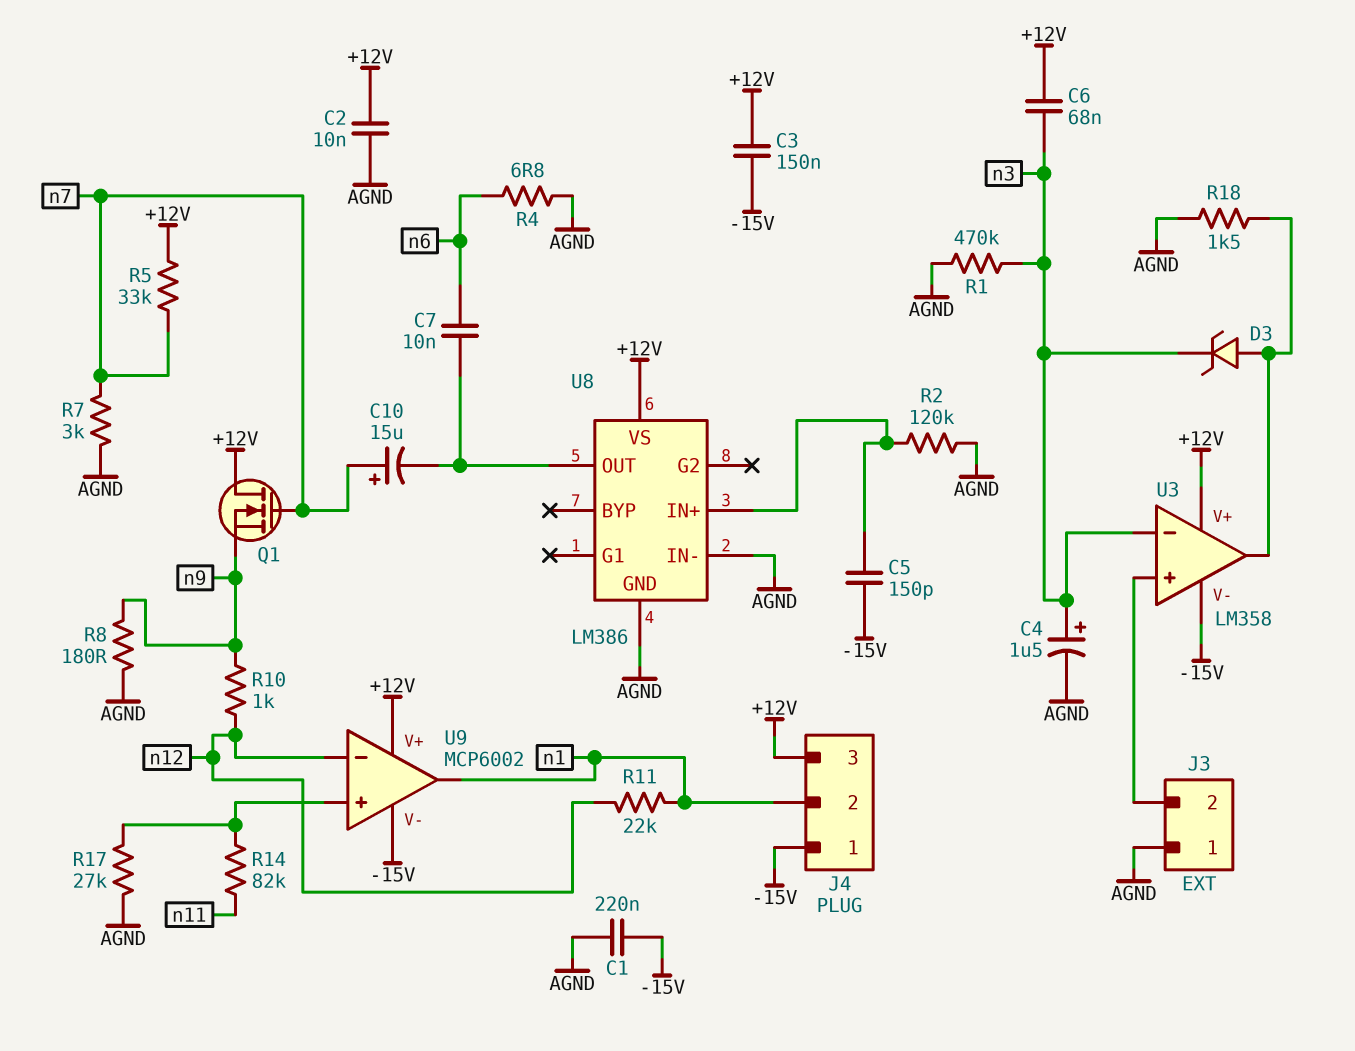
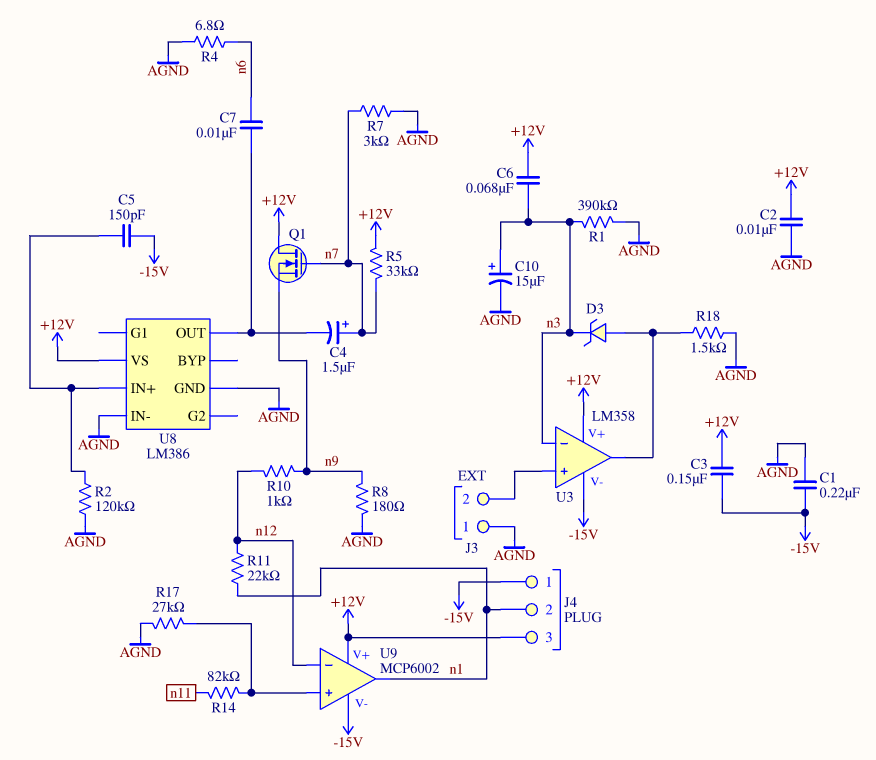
C4: 1.5uF (plus n3, minus AGND) -> 1.5uF (plus n7, minus U8/OUT)
C10: 15uF (plus n7, minus U8/OUT) -> 15uF (plus n3, minus AGND)
R1: 470k (AGND, n3) -> 390k (AGND, n3)

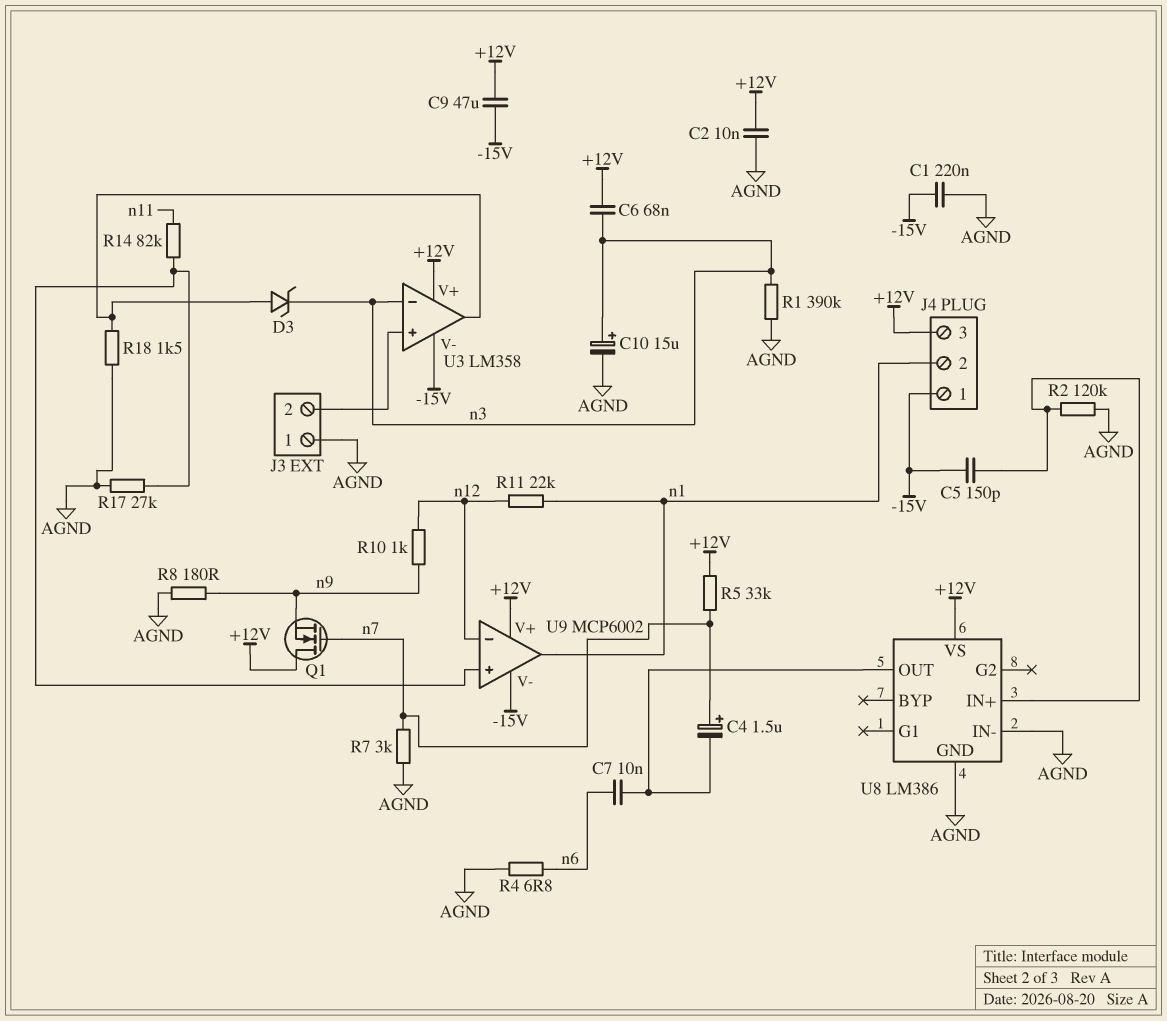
C3: 150nF (+12V, -15V) -> none
C9: none -> 47uF (+12V, -15V)

